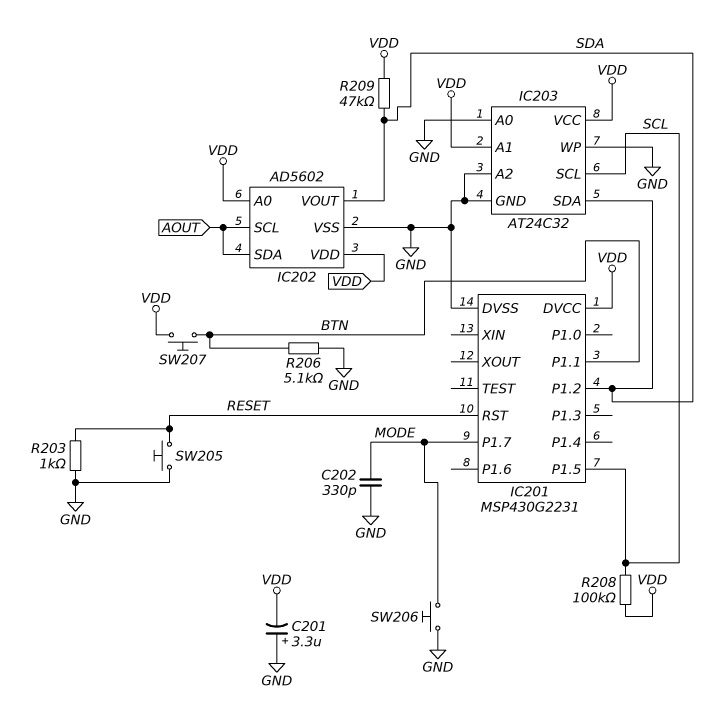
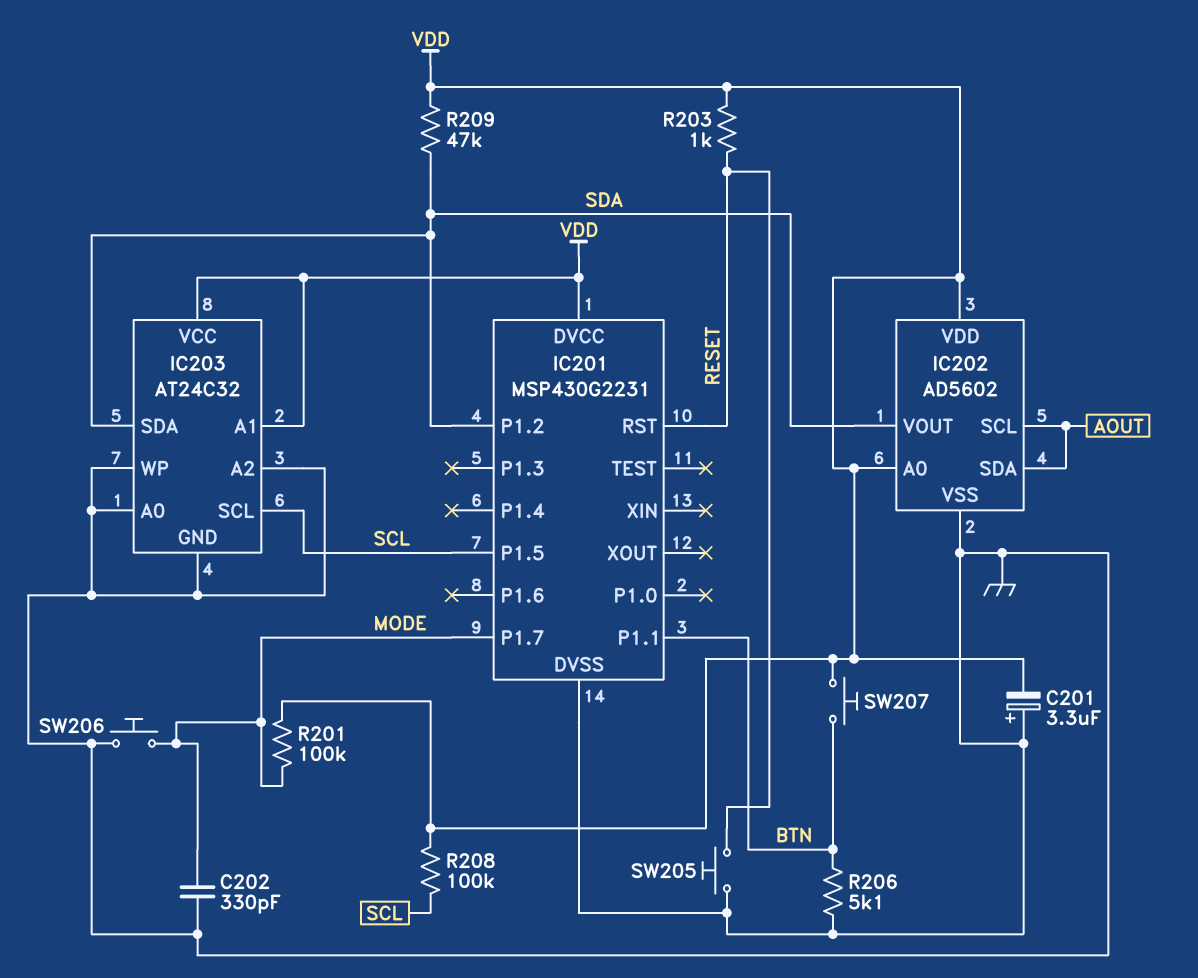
R201: none -> 100k (MODE, VDD)
R203: 1k (GND, RESET) -> 1k (RESET, VDD)

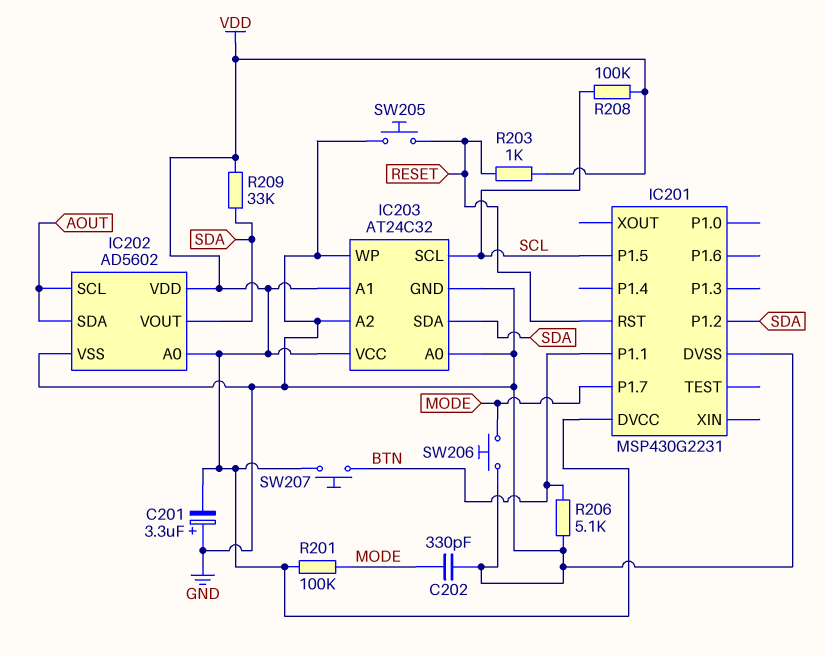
R209: 47k (SDA, VDD) -> 33k (SDA, VDD)

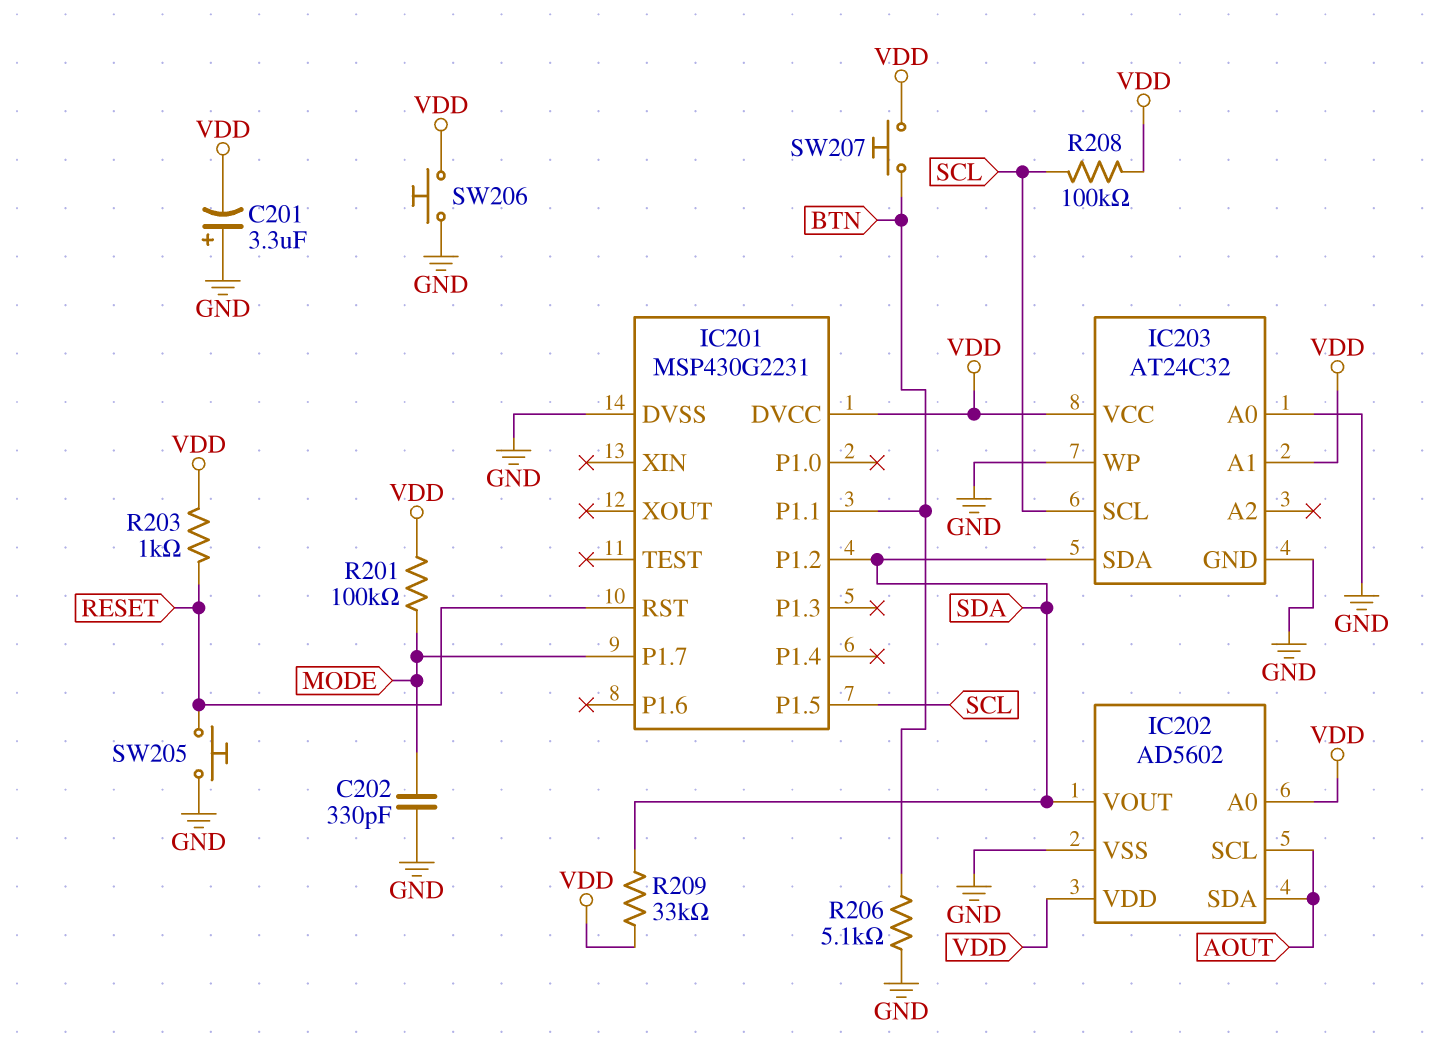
IC203 pin A2: GND -> none
SW206: button (GND, MODE) -> button (GND, VDD)

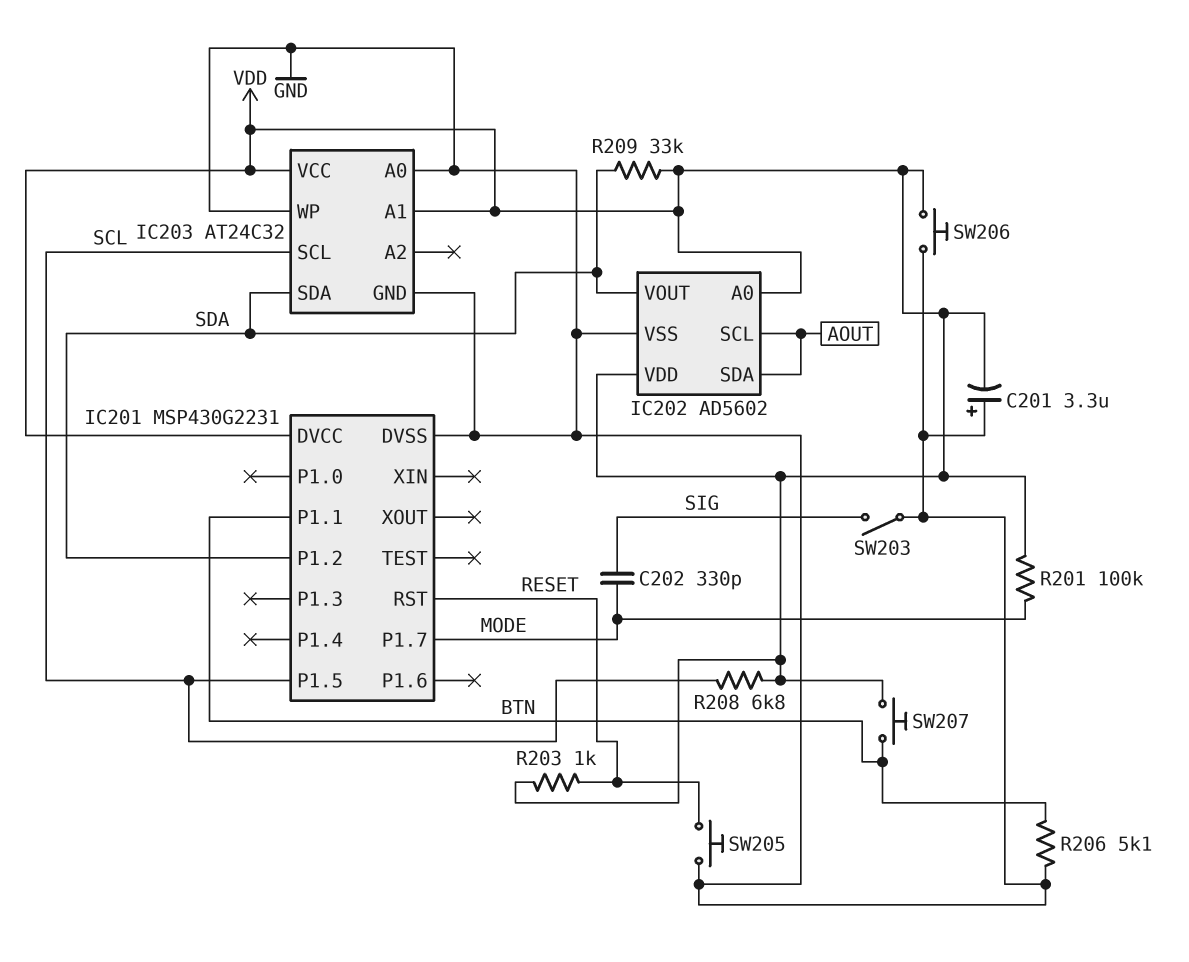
C202: 330pF (GND, MODE) -> 330pF (MODE, SIG)
R208: 100k (SCL, VDD) -> 6.8k (SCL, VDD)
SW203: none -> switch (GND, SIG)

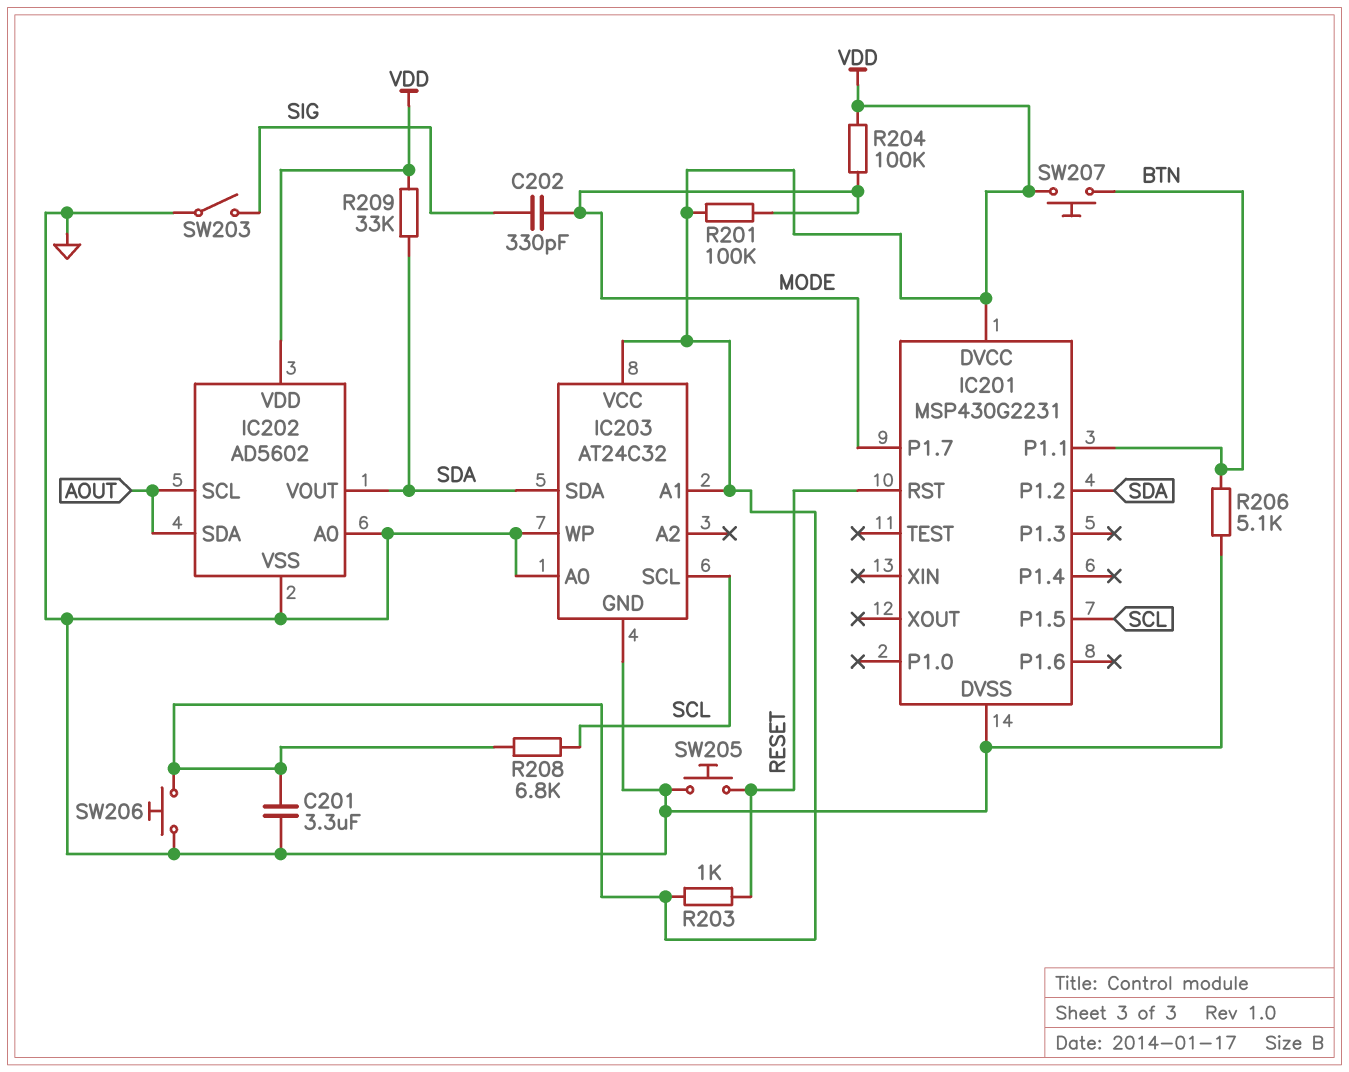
C201: 3.3uF (plus GND, minus VDD) -> 3.3uF (GND, VDD)
IC202 pin A0: VDD -> GND
R204: none -> 100k (MODE, VDD)

